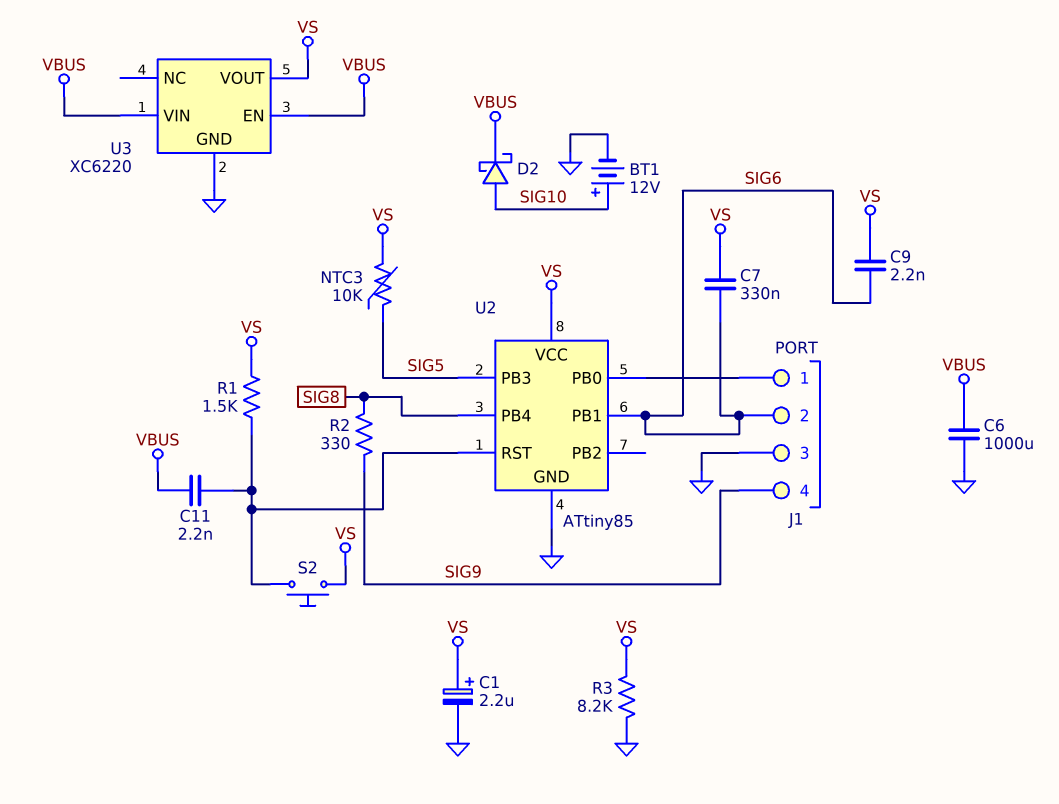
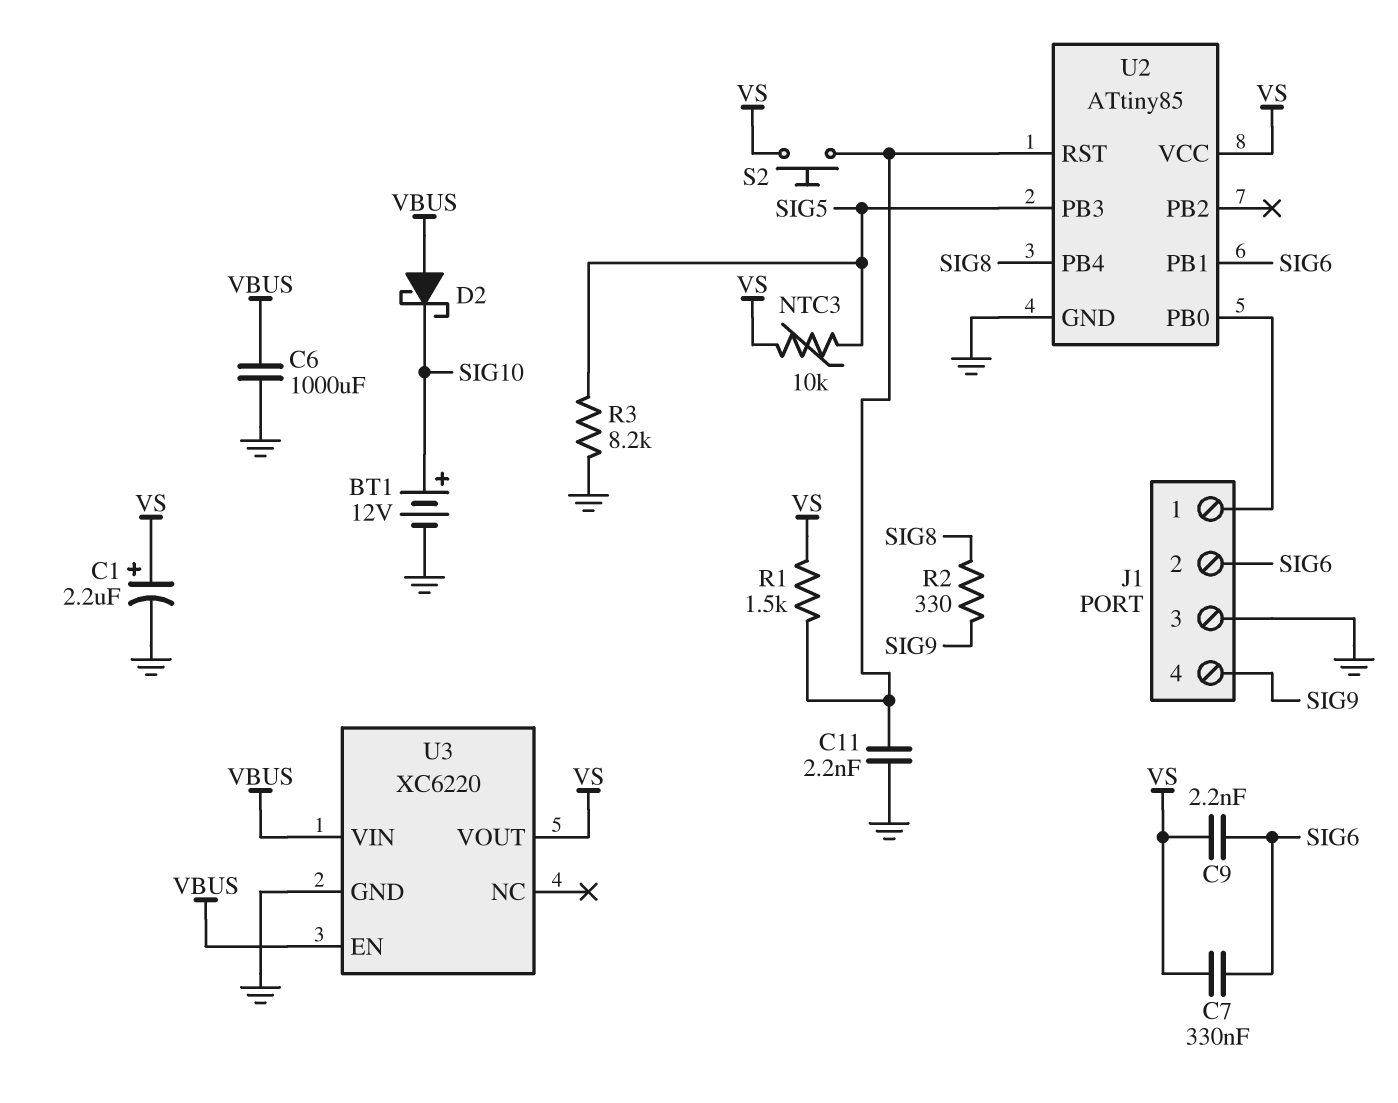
C11: 2.2nF (U2/RST, VBUS) -> 2.2nF (GND, U2/RST)
D2: schottky (A SIG10, K VBUS) -> schottky (A VBUS, K SIG10)
R3: 8.2k (GND, VS) -> 8.2k (GND, SIG5)

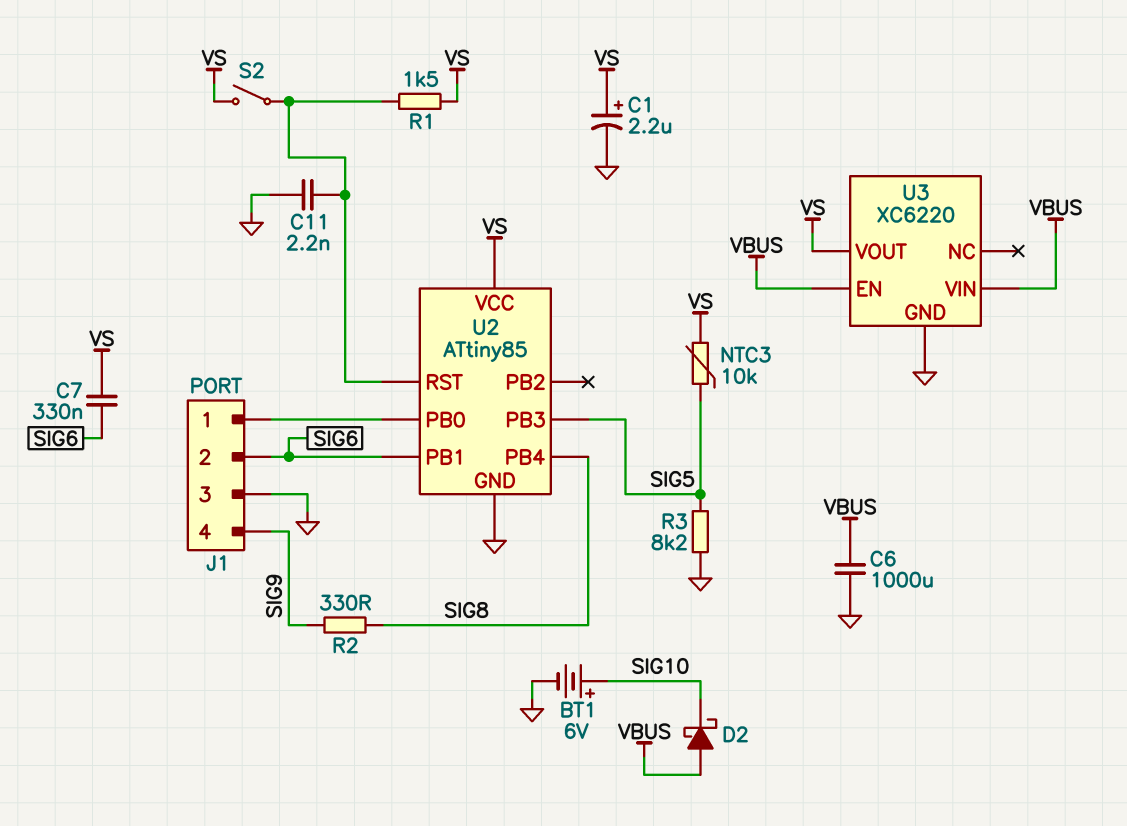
BT1: 12V (plus SIG10, minus GND) -> 6V (plus SIG10, minus GND)
C9: 2.2nF (SIG6, VS) -> none
S2: button (U2/RST, VS) -> switch (U2/RST, VS)

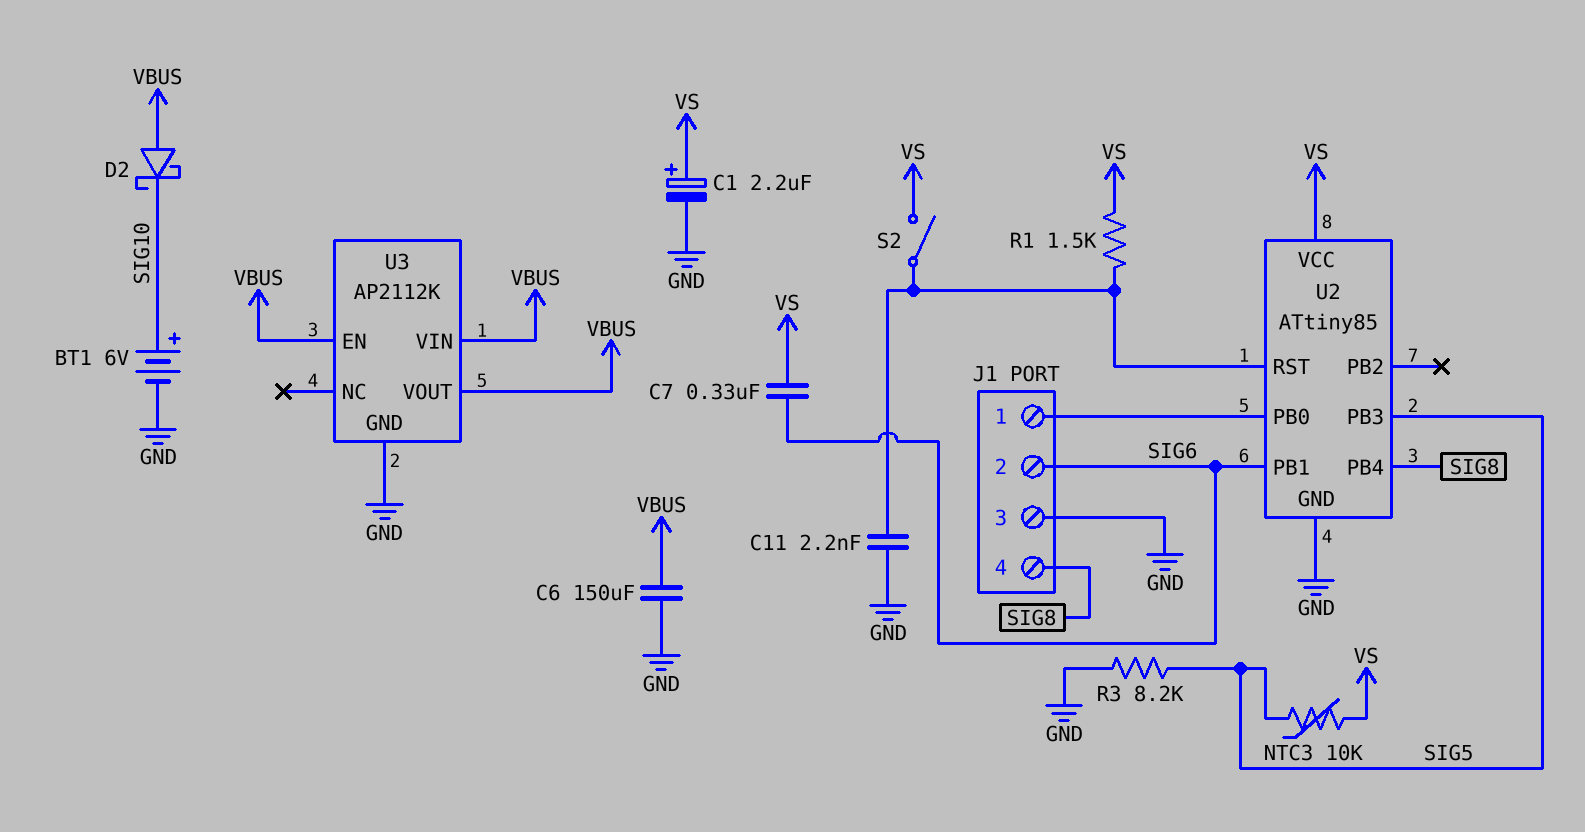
C6: 1000uF (GND, VBUS) -> 150uF (GND, VBUS)
J1 pin 4: SIG9 -> SIG8
R2: 330 (SIG8, SIG9) -> none
U3: XC6220 -> AP2112K
U3 pin VOUT: VS -> VBUS

